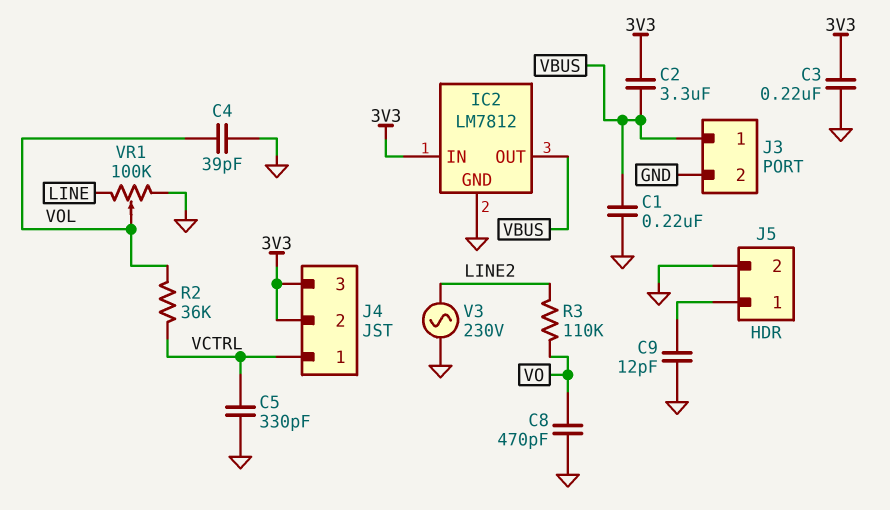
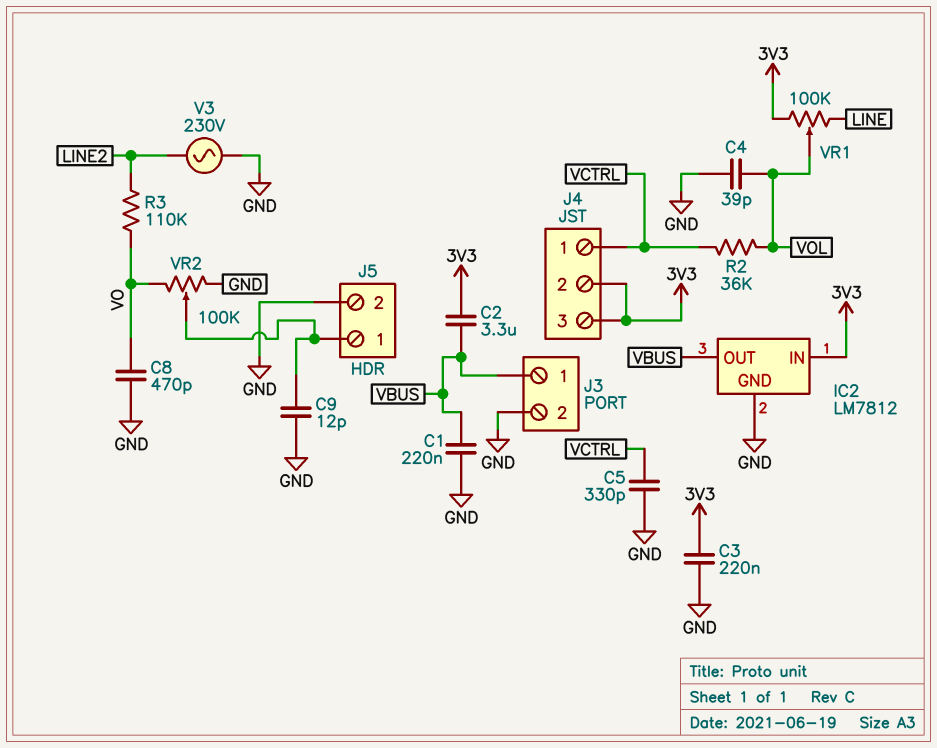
VR1: 100k (GND, LINE, wiper VOL) -> 100k (3V3, LINE, wiper VOL)
VR2: none -> 100k (GND, VO, wiper J5/1)

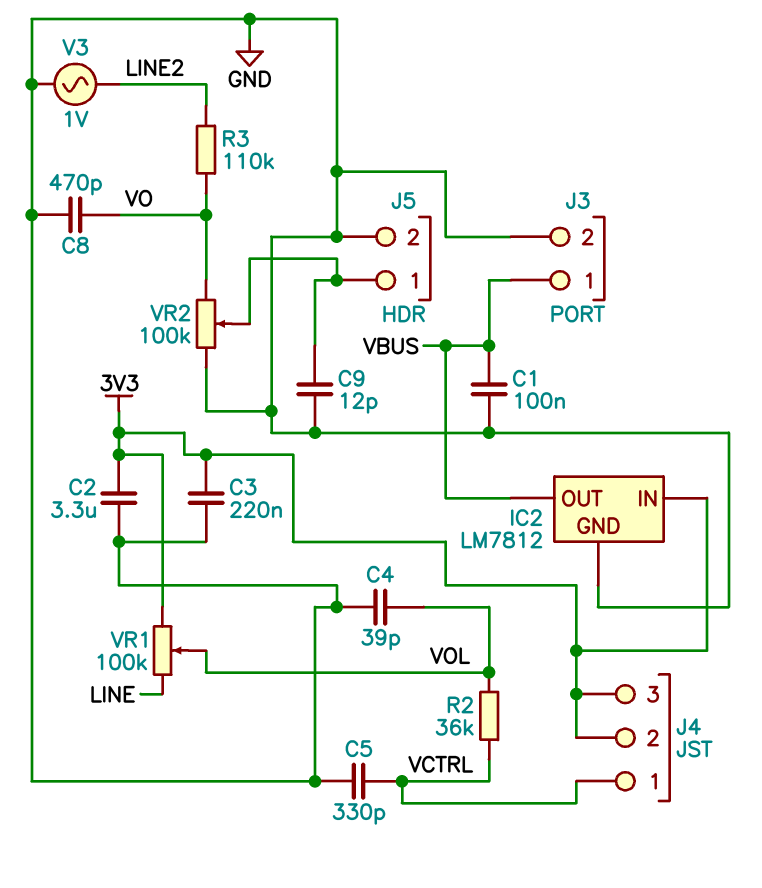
C1: 220nF (GND, VBUS) -> 100nF (GND, VBUS)
C2: 3.3uF (3V3, VBUS) -> 3.3uF (3V3, GND)
V3: AC 230V (GND, LINE2) -> AC 1V (GND, LINE2)

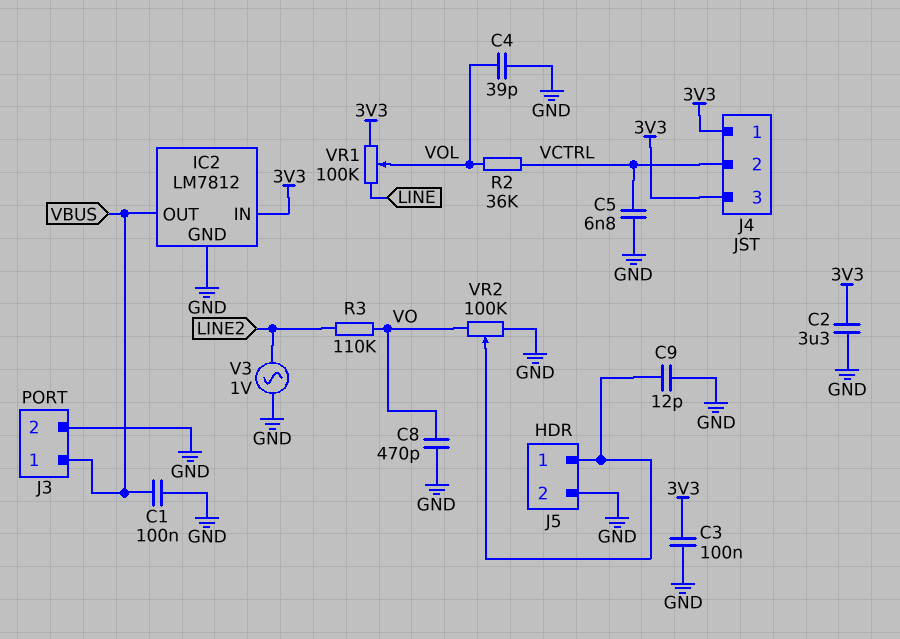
C3: 220nF (3V3, GND) -> 100nF (3V3, GND)
C5: 330pF (GND, VCTRL) -> 6.8nF (GND, VCTRL)
J4 pin 1: VCTRL -> 3V3
J4 pin 2: 3V3 -> VCTRL

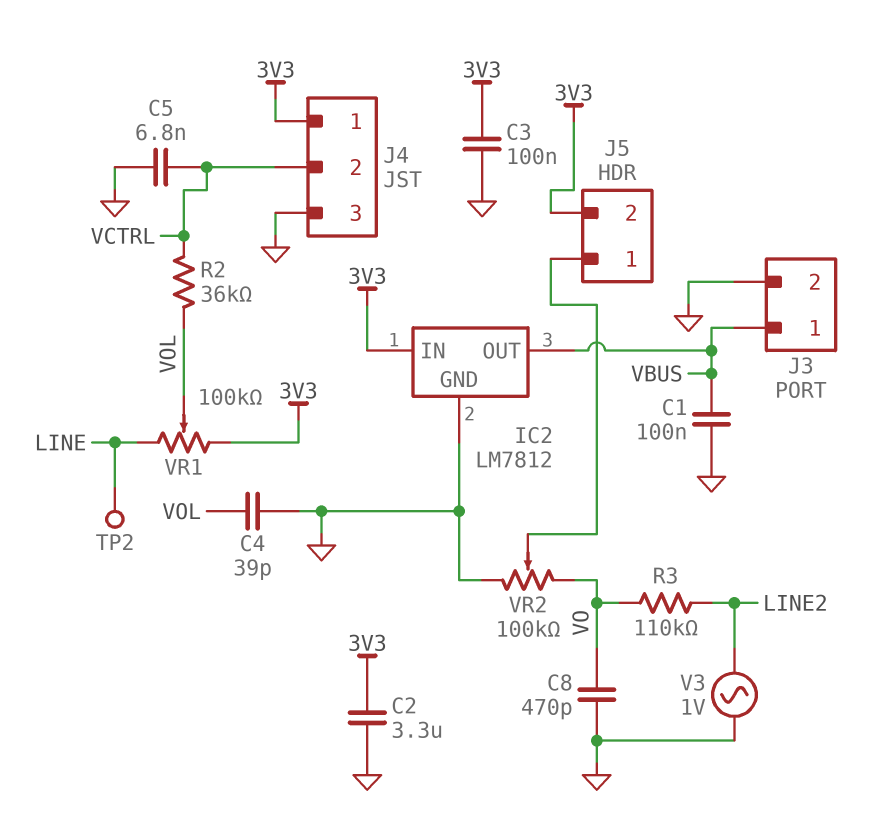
C9: 12pF (GND, J5/1) -> none
J4 pin 3: 3V3 -> GND
J5 pin 2: GND -> 3V3
TP2: none -> test point (LINE)

